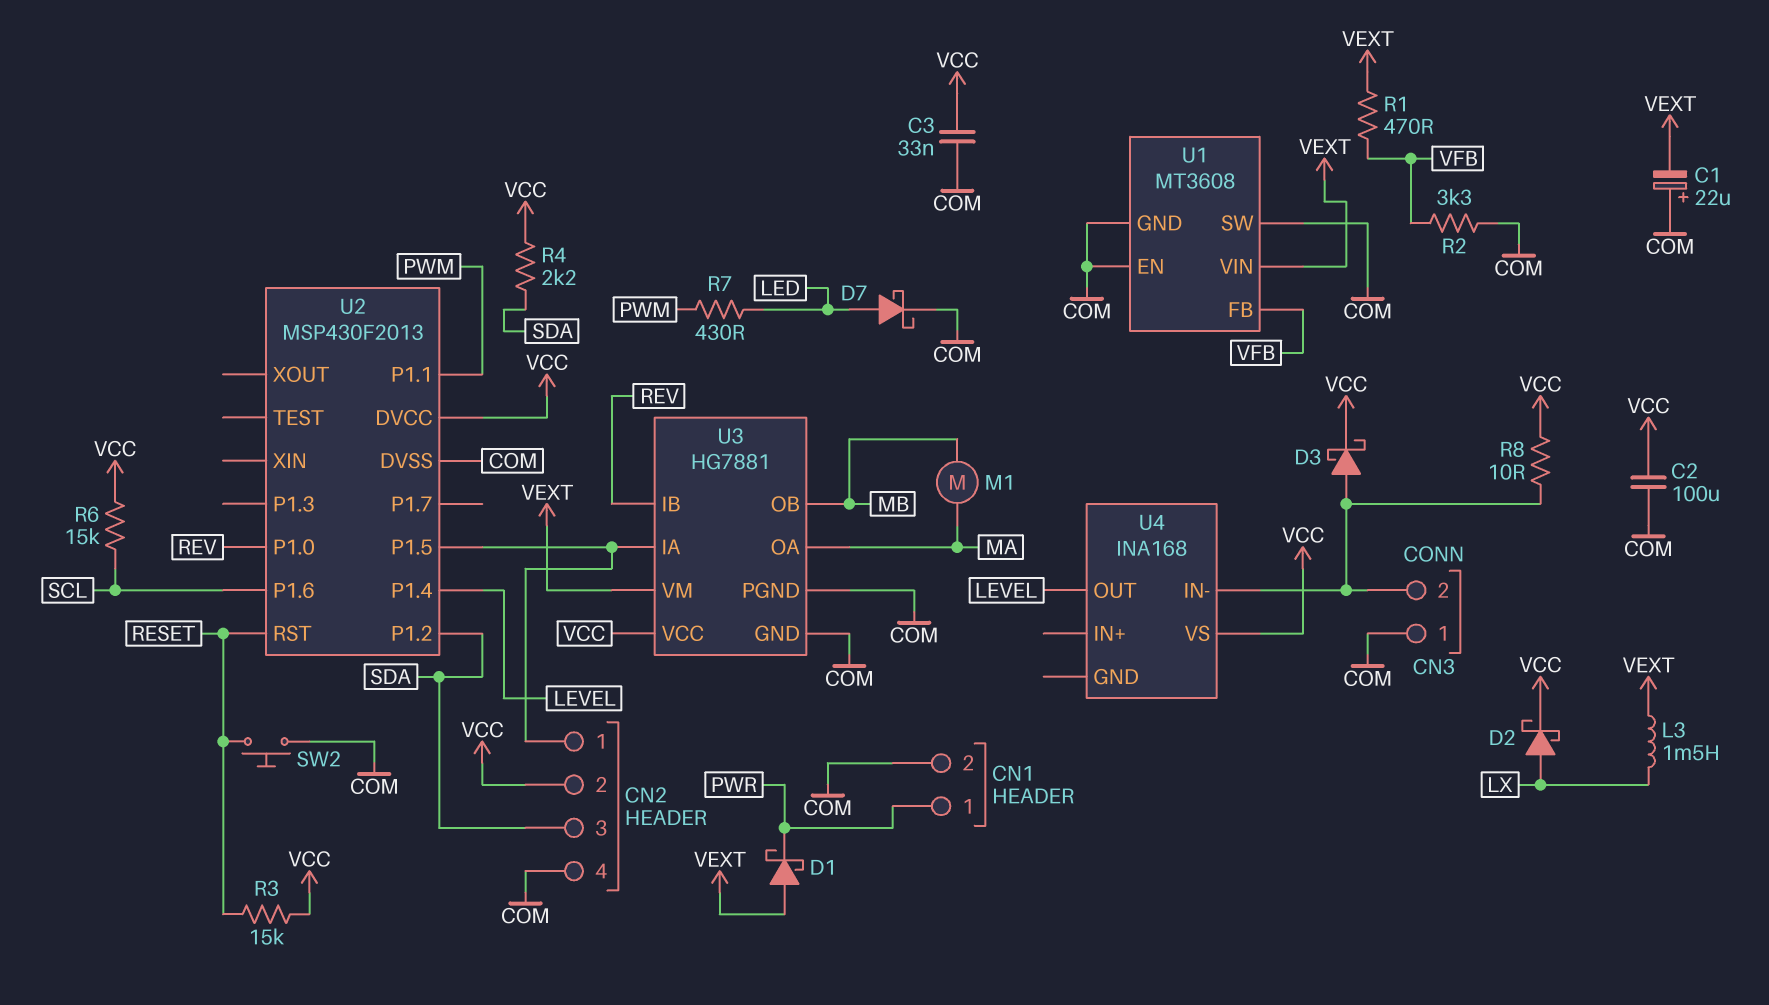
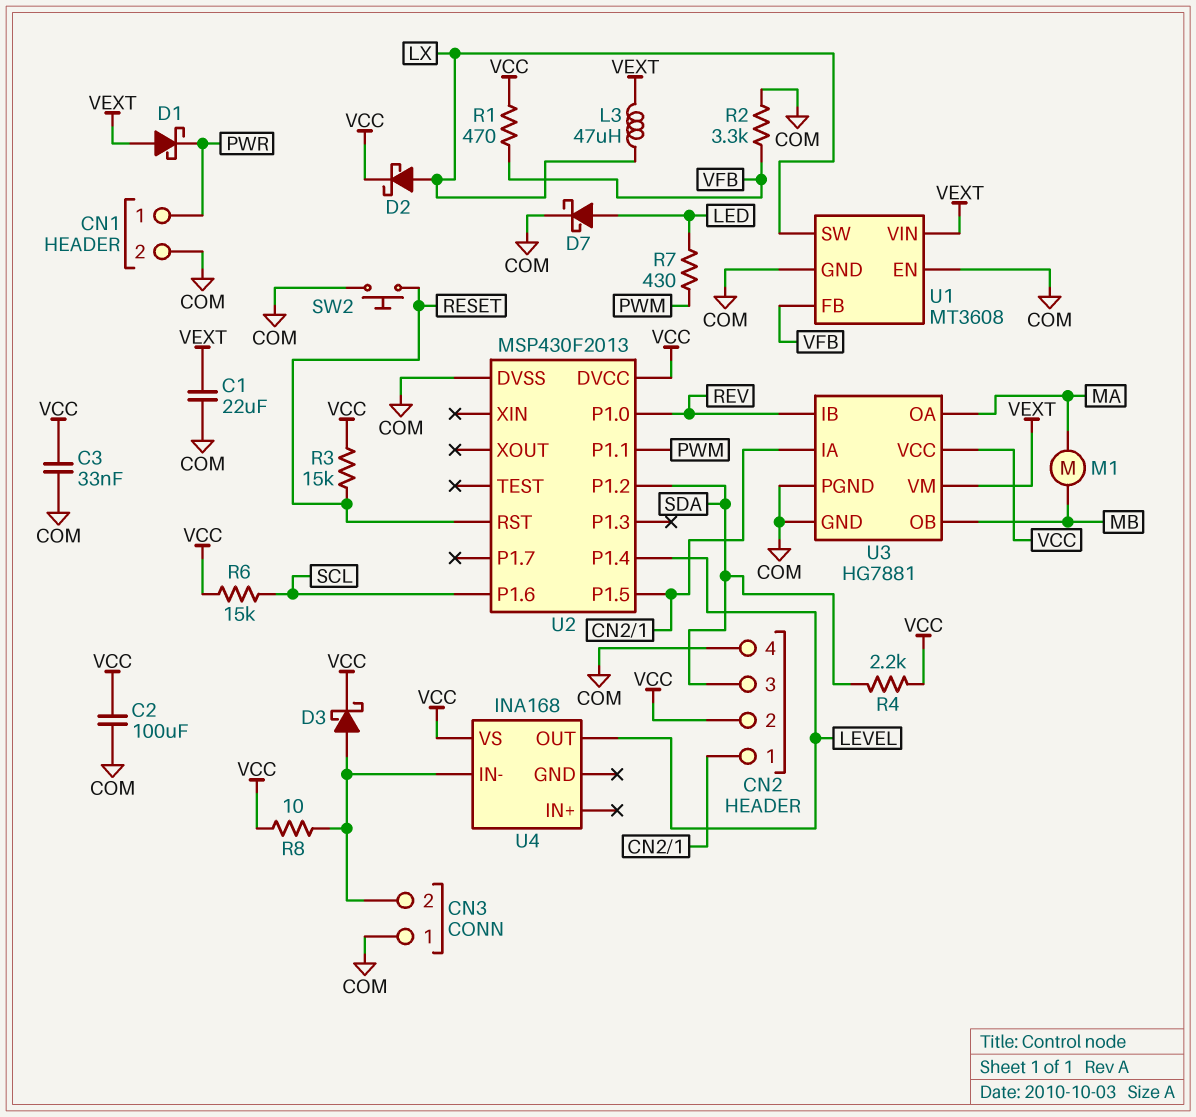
C1: 22uF (plus COM, minus VEXT) -> 22uF (COM, VEXT)
L3: 1.5mH (LX, VEXT) -> 47uH (LX, VEXT)
R1: 470 (VEXT, VFB) -> 470 (VCC, VFB)
U1 pin SW: COM -> LX

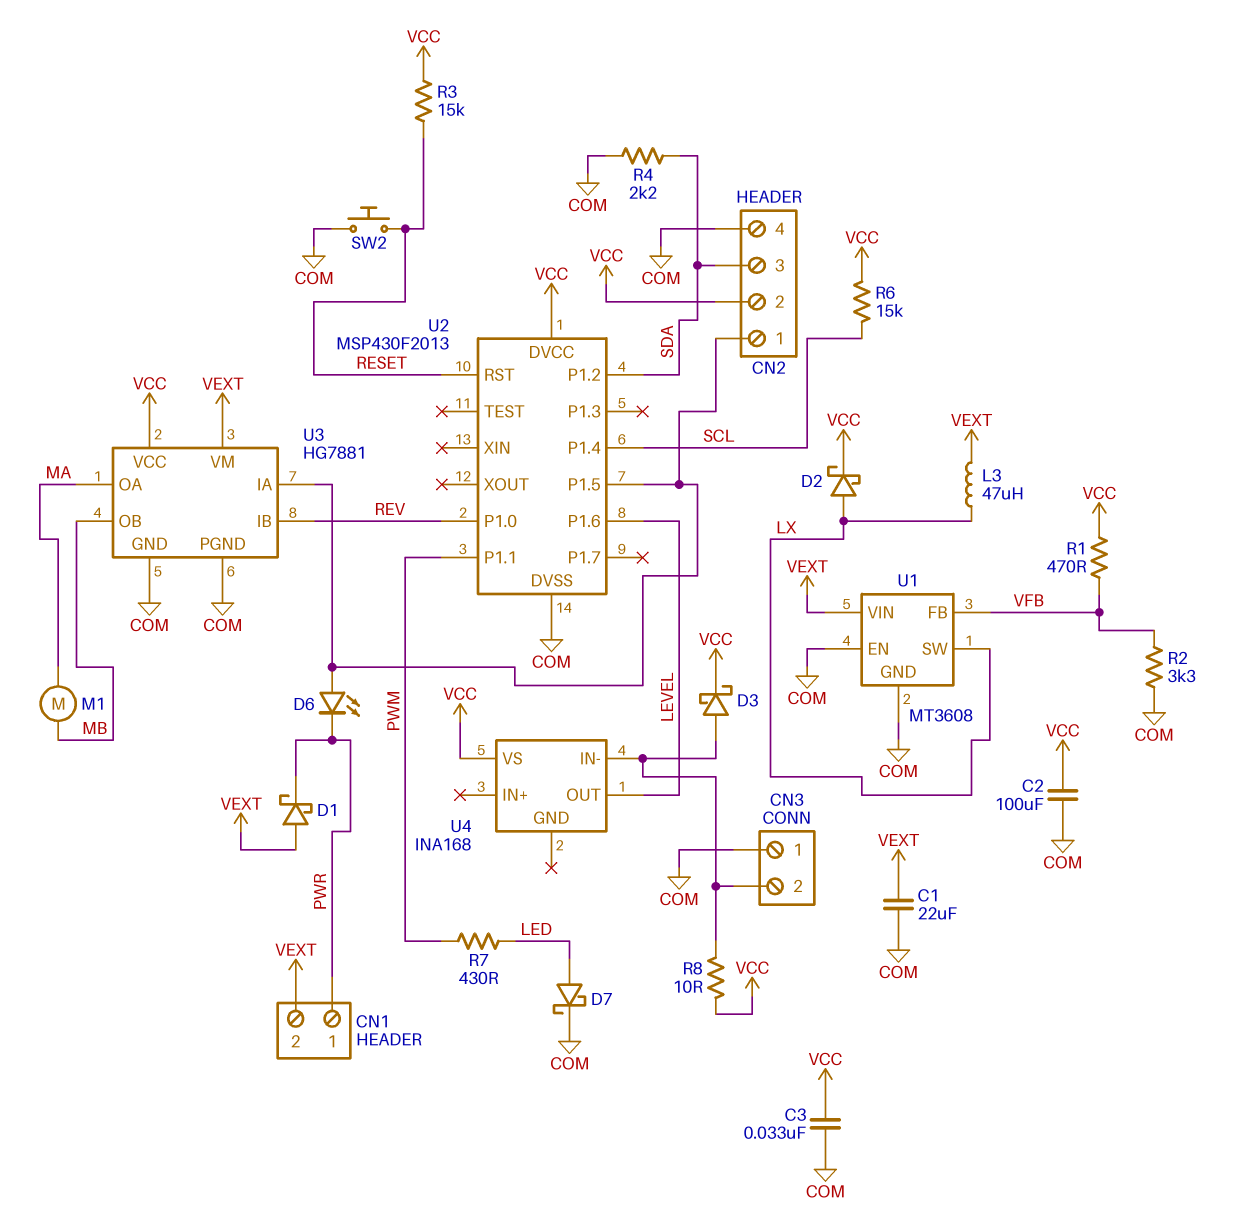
CN1 pin 2: COM -> VEXT
D6: none -> LED (A CN2/1, K PWR)
R4: 2.2k (SDA, VCC) -> 2.2k (COM, SDA)
U2 pin P1.4: LEVEL -> SCL
U2 pin P1.6: SCL -> LEVEL

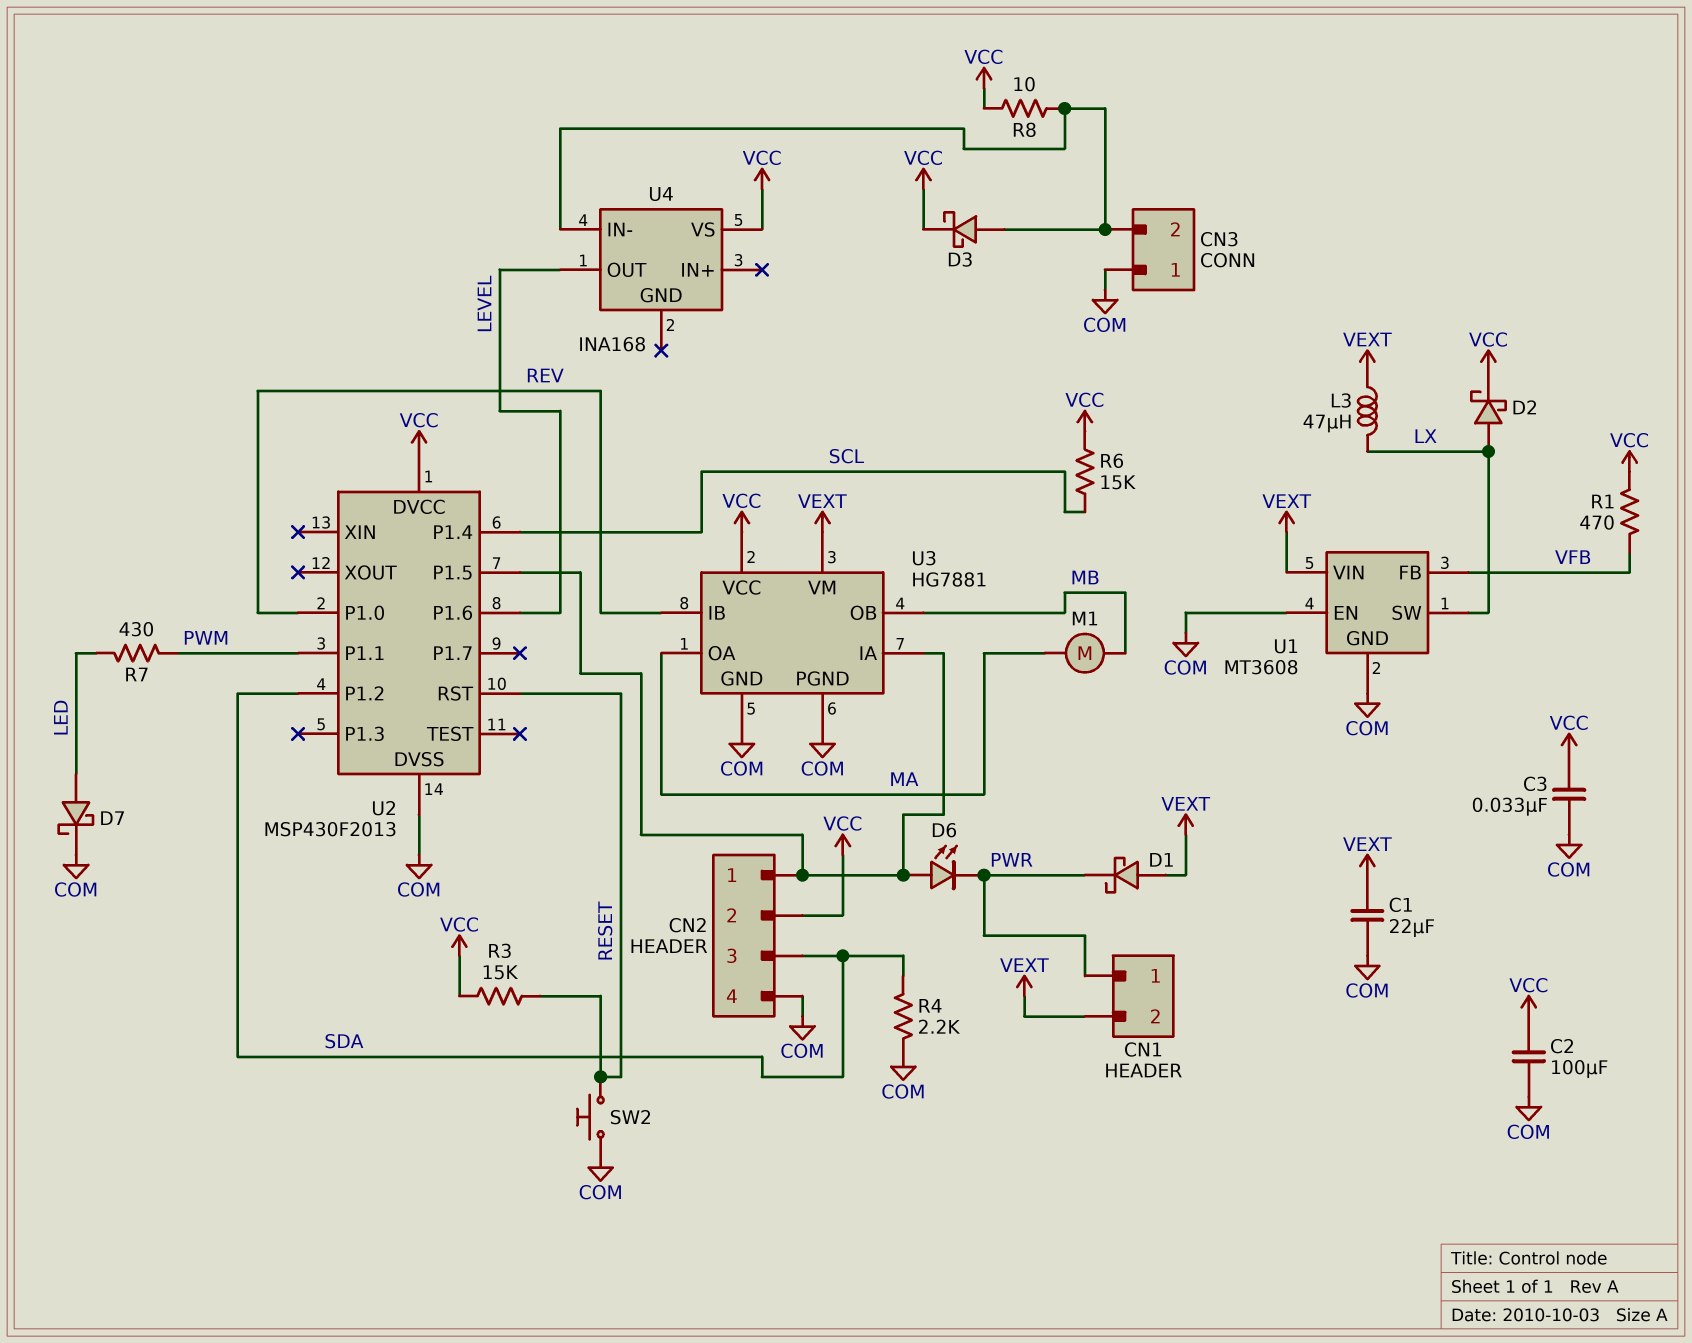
R2: 3.3k (COM, VFB) -> none

